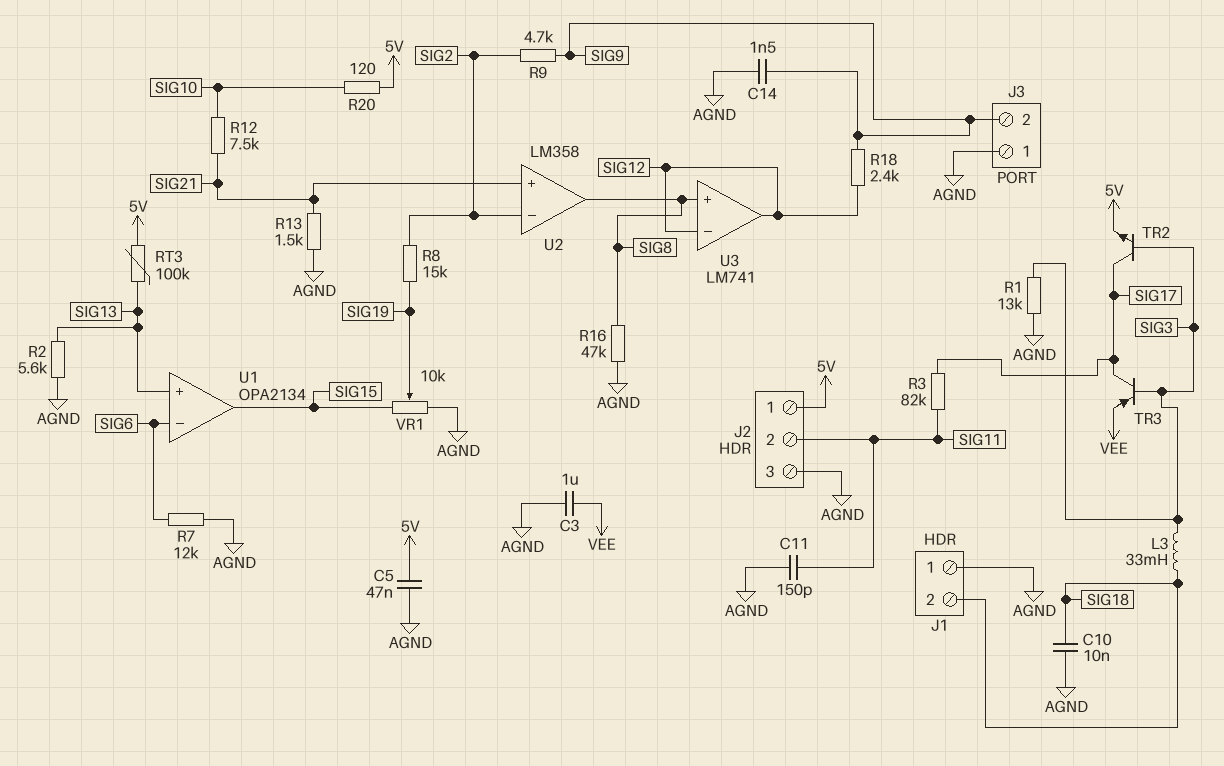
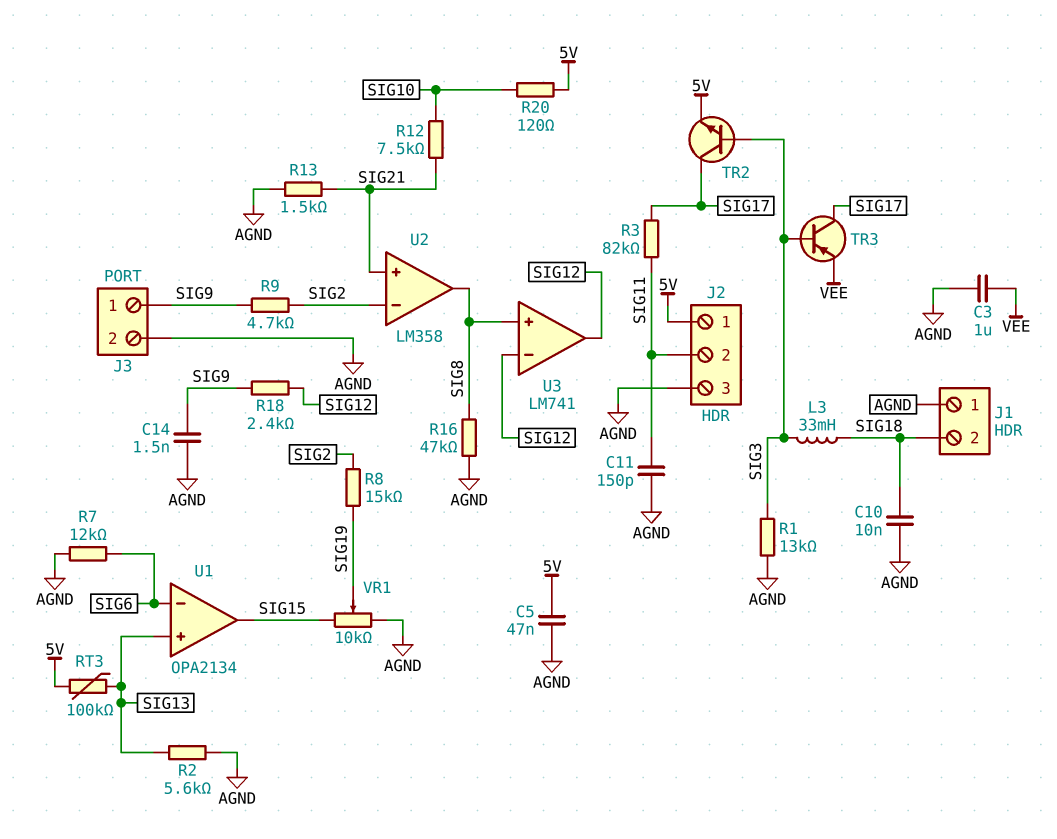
J3 pin 1: AGND -> SIG9
J3 pin 2: SIG9 -> AGND

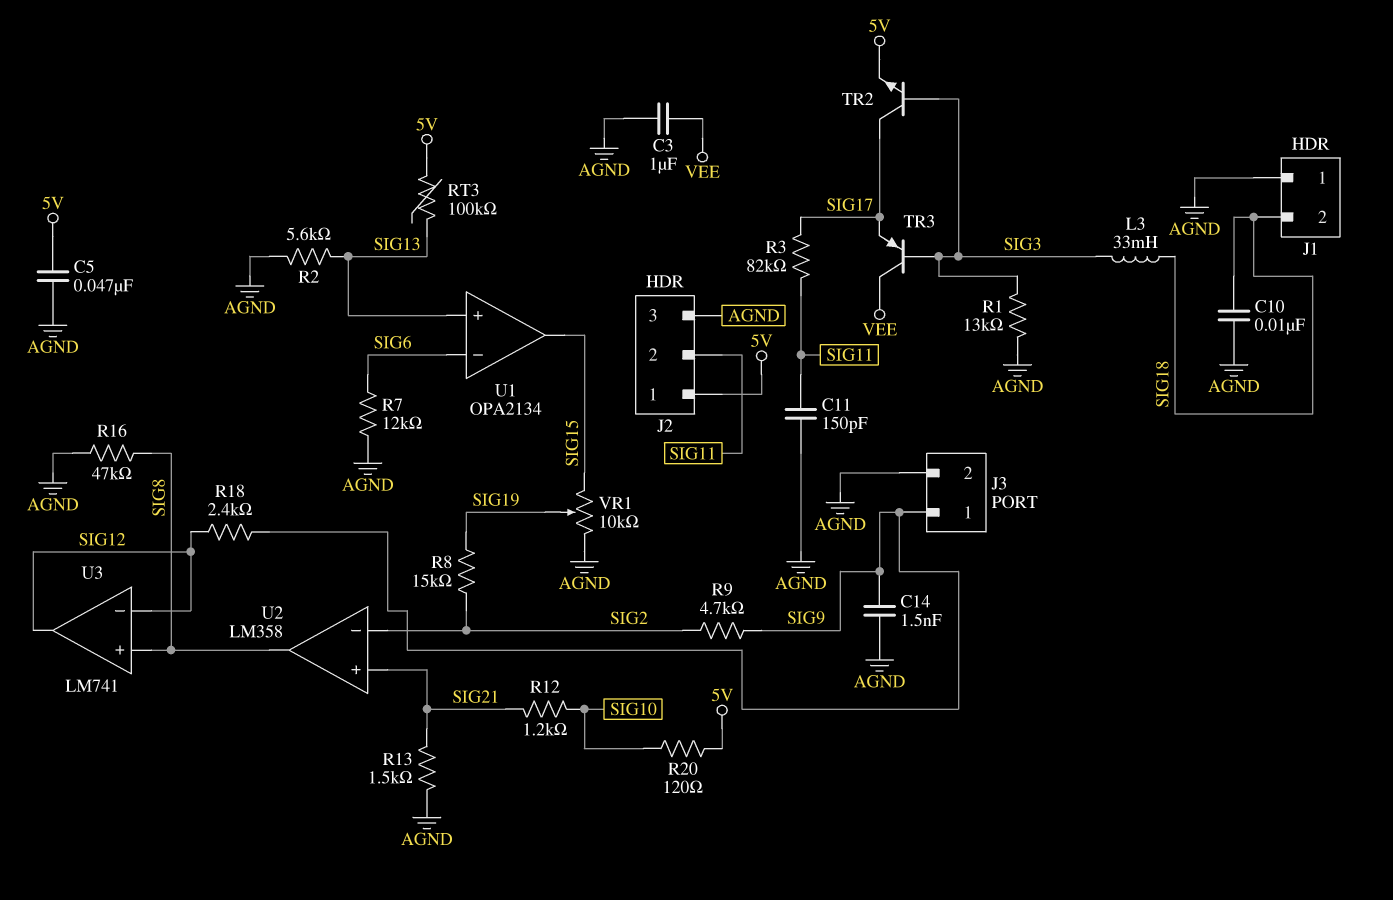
R12: 7.5k (SIG10, SIG21) -> 1.2k (SIG10, SIG21)
TR3: PNP (B SIG3, C SIG17, E VEE) -> PNP (B SIG3, C VEE, E SIG17)

